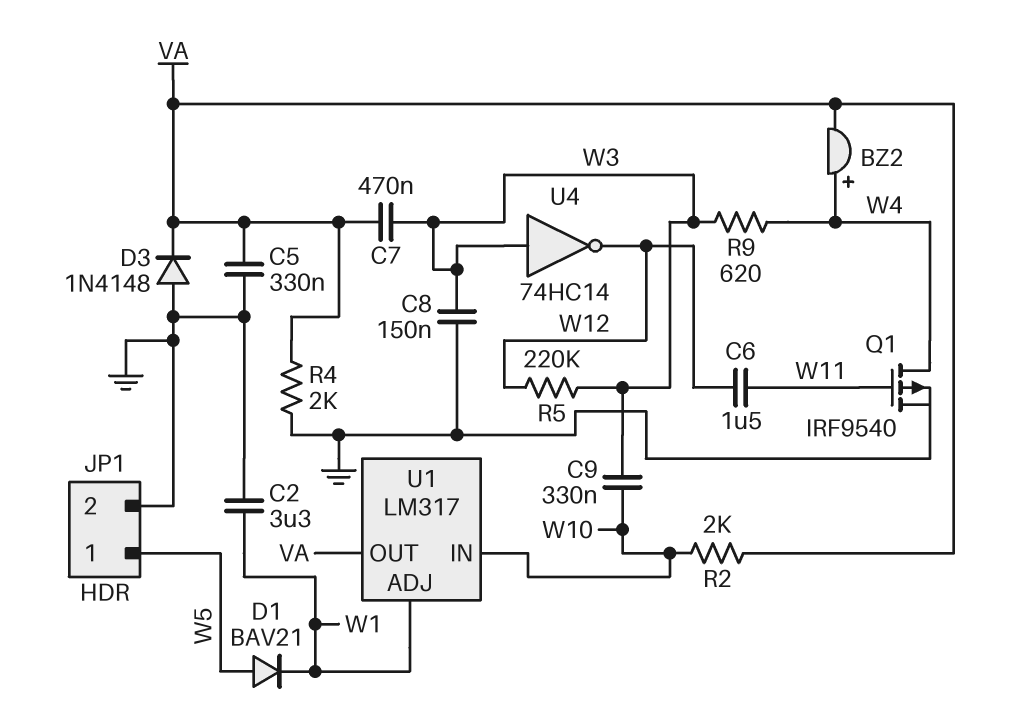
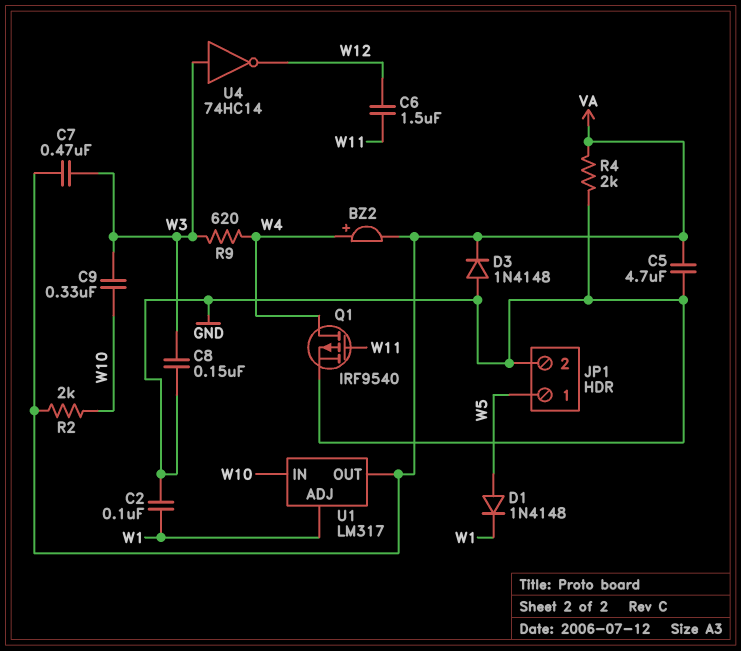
C2: 3.3uF (GND, W1) -> 100nF (GND, W1)
C5: 330nF (GND, VA) -> 4.7uF (GND, VA)
D1: diode BAV21 (A W5, K W1) -> diode 1N4148 (A W5, K W1)
R5: 220k (W3, W12) -> none

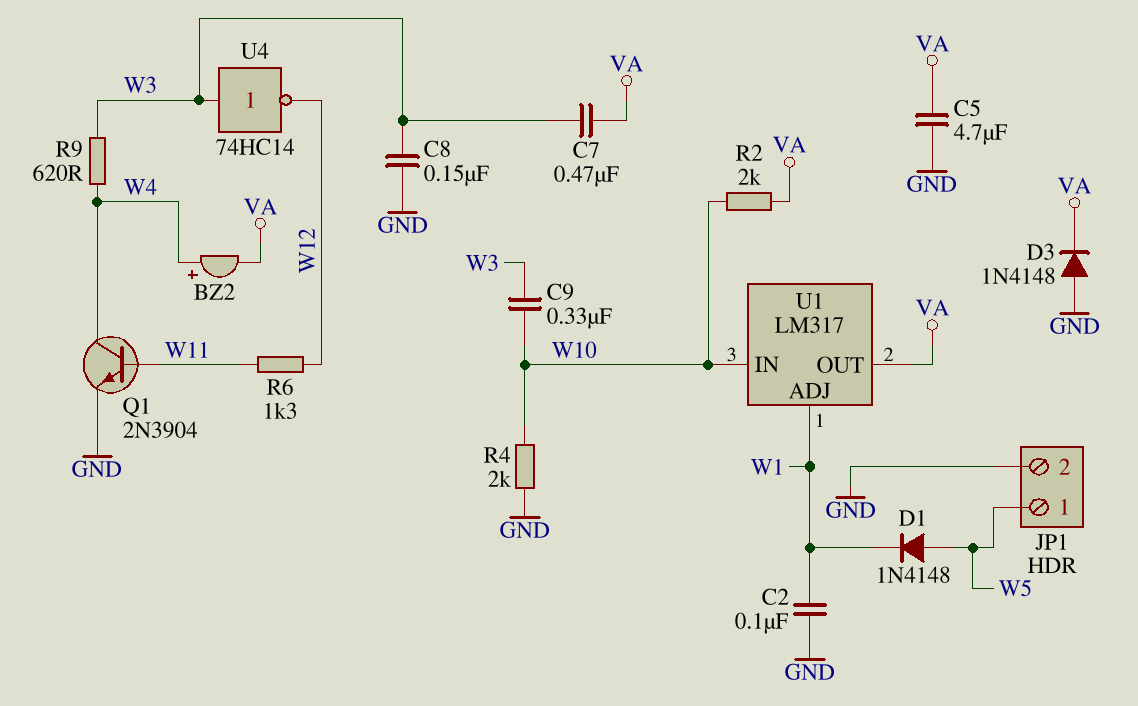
C6: 1.5uF (W11, W12) -> none
Q1: PMOS IRF9540 (G W11, D W4, S GND) -> NPN 2N3904 (B W11, C W4, E GND)
R4: 2k (GND, VA) -> 2k (GND, W10)
R6: none -> 1.3k (W11, W12)

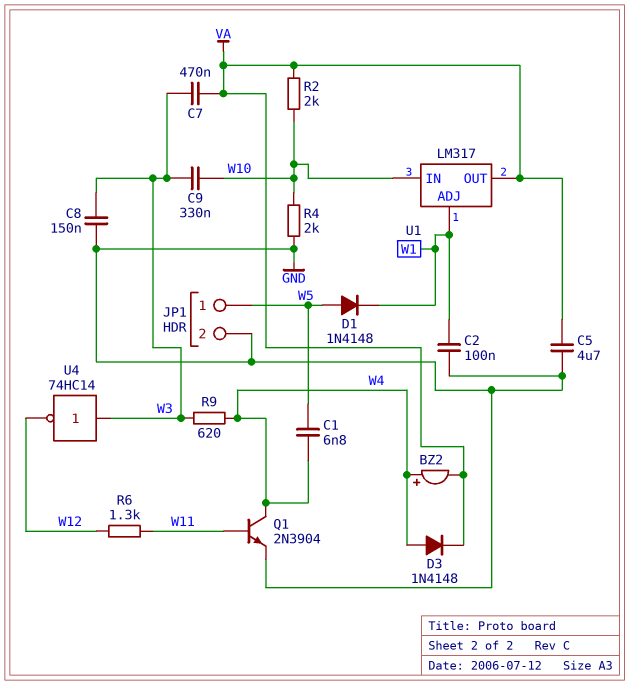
C1: none -> 6.8nF (W4, W5)
D3: diode 1N4148 (A GND, K VA) -> diode 1N4148 (A W4, K VA)

